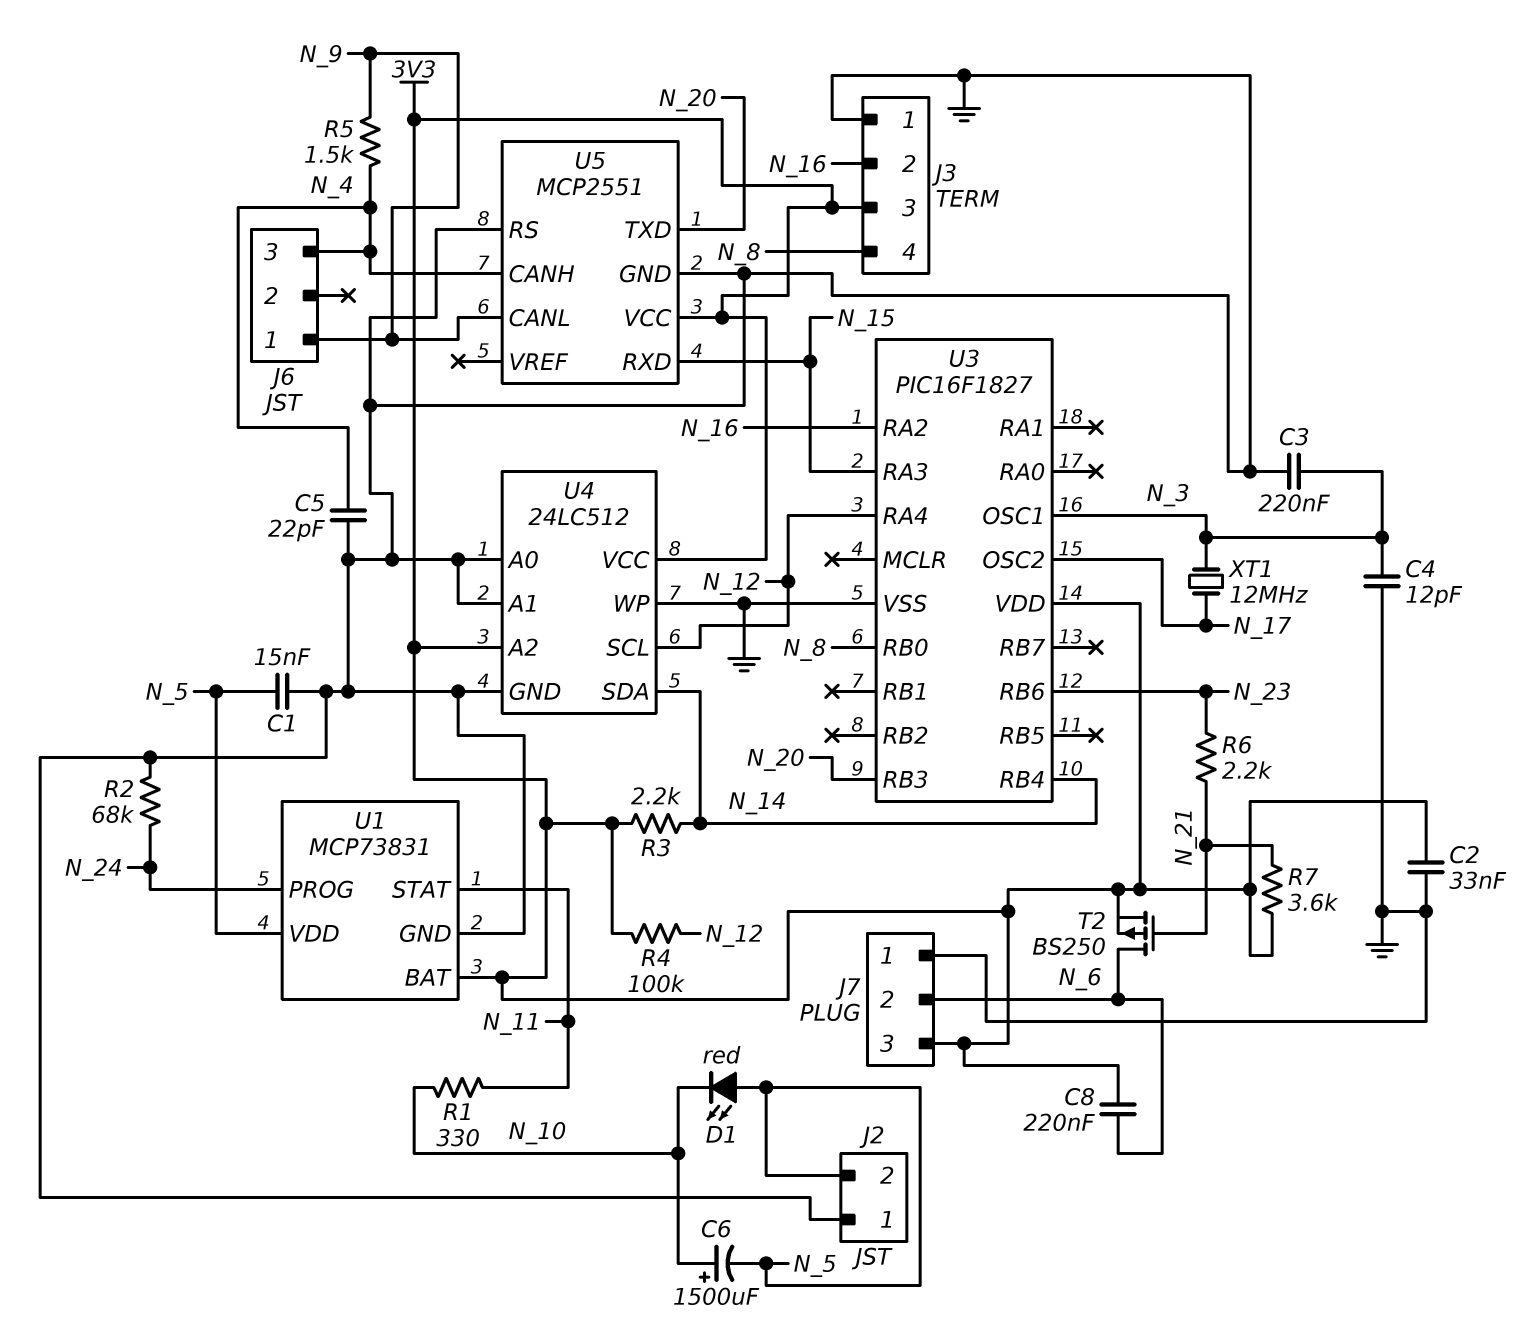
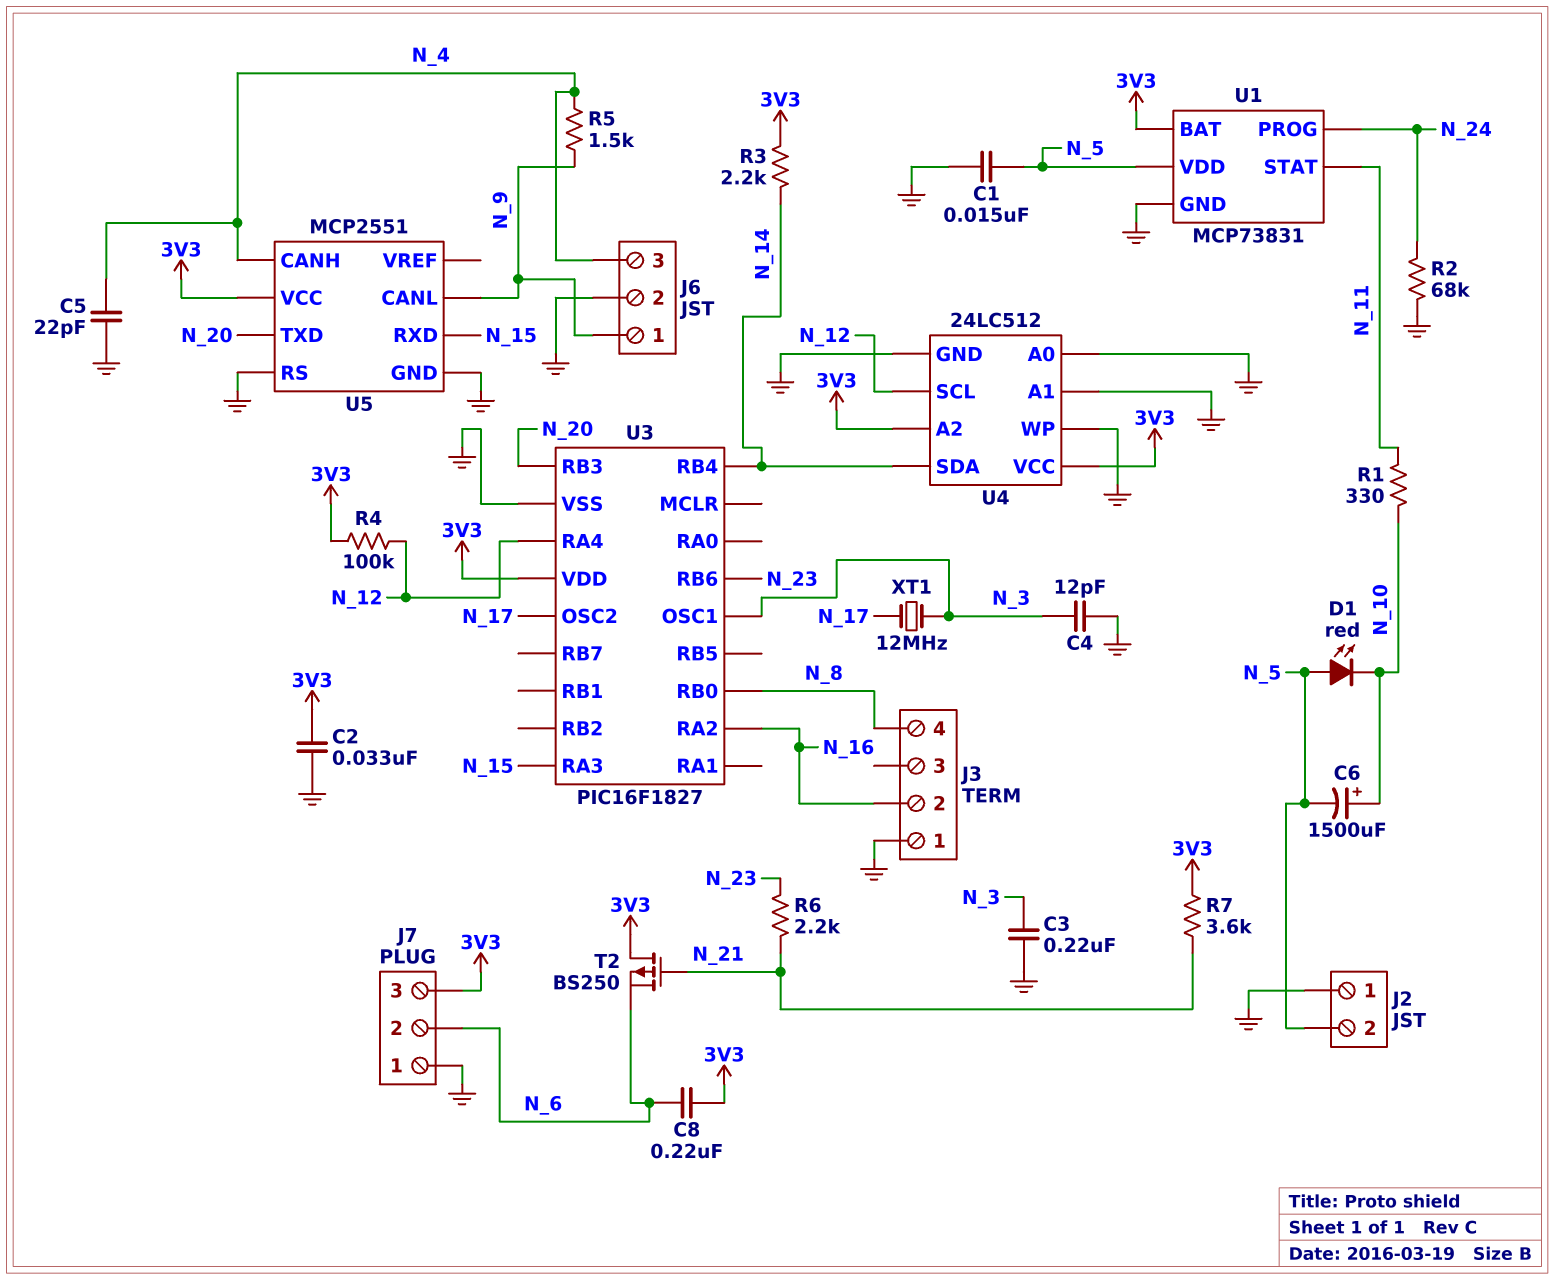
J3 pin 3: 3V3 -> none
J6 pin 2: none -> GND
T2: PMOS BS250 (G N_21, D N_6, S 3V3) -> PMOS BS250 (G N_21, D 3V3, S N_6)

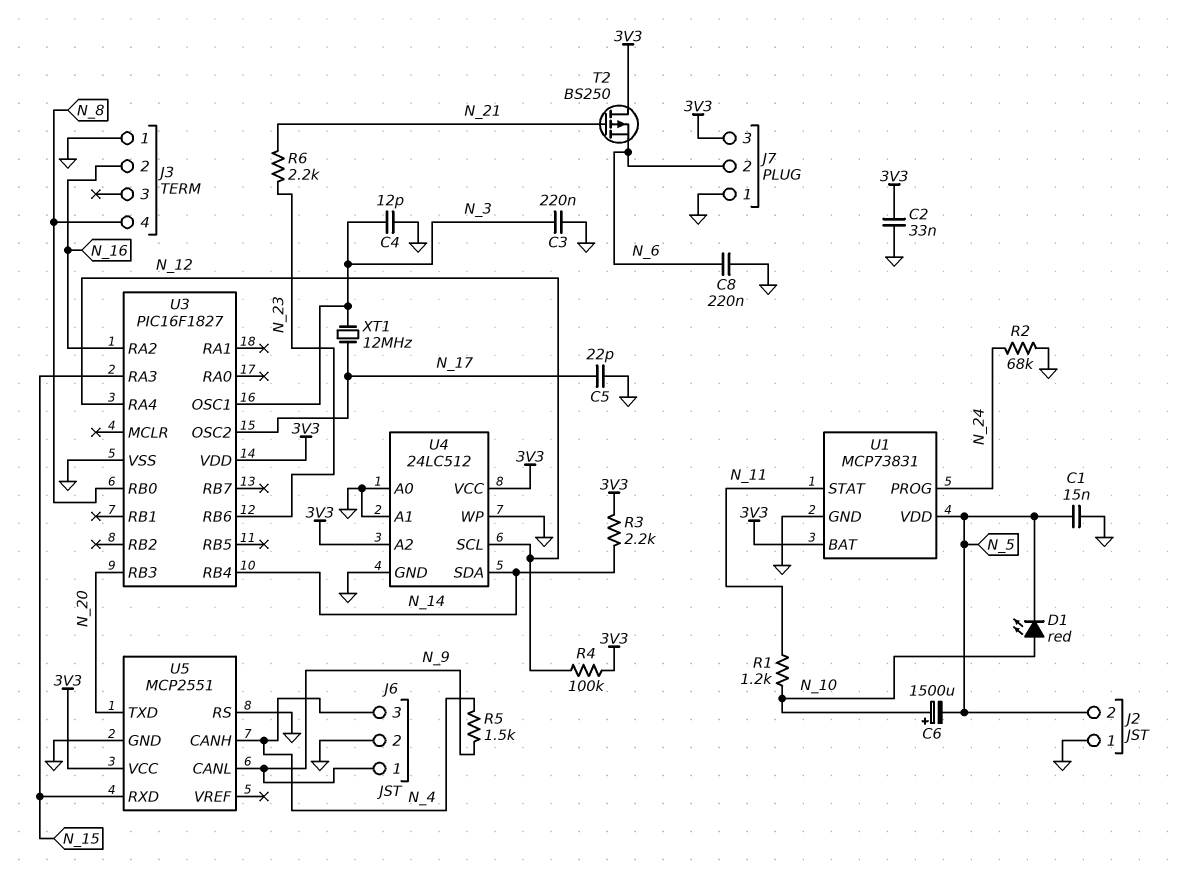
C5: 22pF (GND, N_4) -> 22pF (GND, N_17)
C8: 220nF (3V3, N_6) -> 220nF (GND, N_6)
D1: LED red (A N_5, K N_10) -> LED red (A N_10, K N_5)
R1: 330 (N_10, N_11) -> 1.2k (N_10, N_11)
R7: 3.6k (3V3, N_21) -> none

